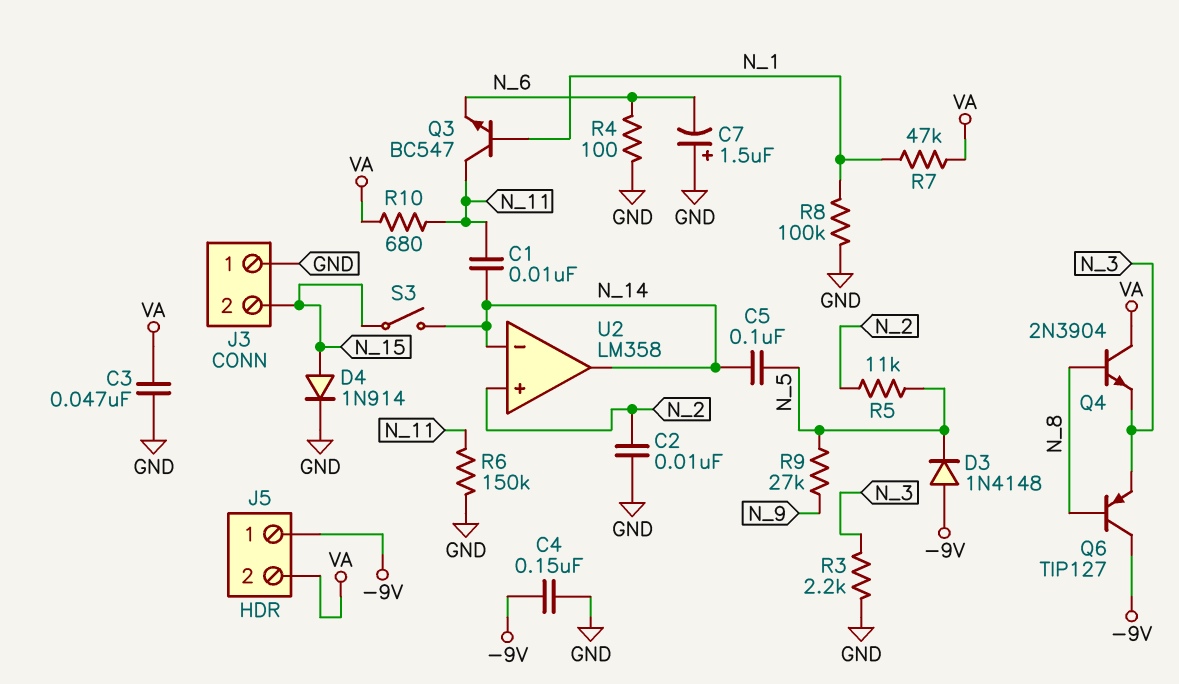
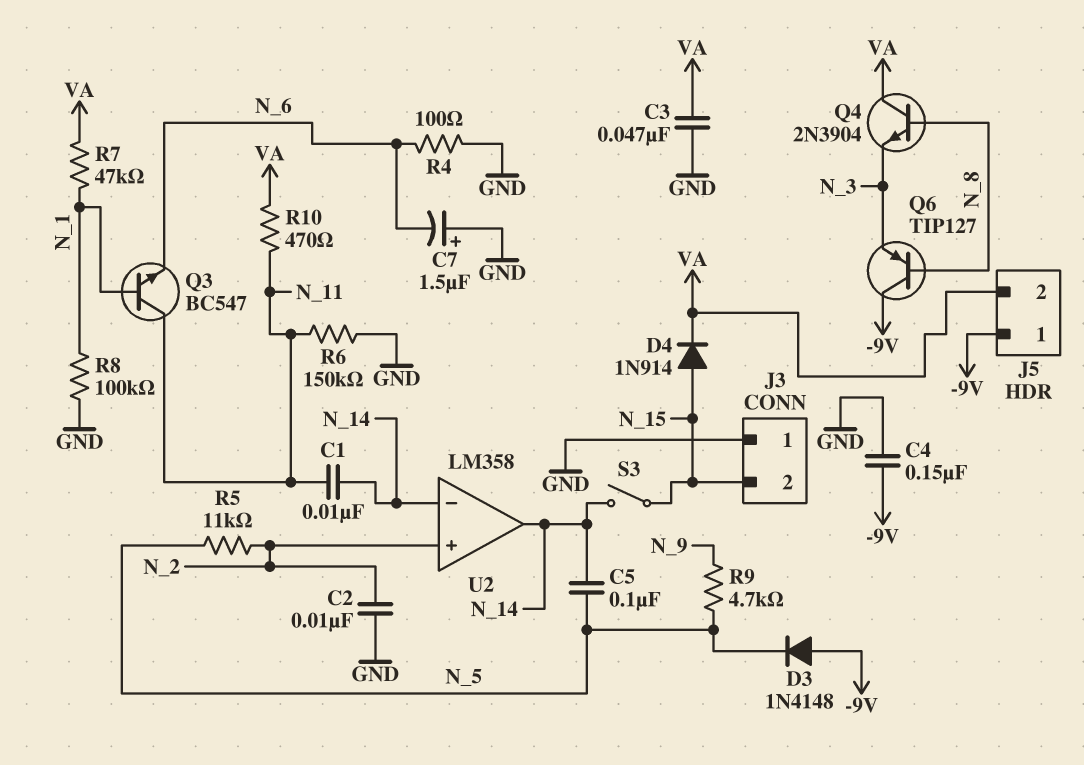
D4: diode 1N914 (A N_15, K GND) -> diode 1N914 (A N_15, K VA)
R3: 2.2k (GND, N_3) -> none
R9: 27k (N_5, N_9) -> 4.7k (N_5, N_9)
R10: 680 (N_11, VA) -> 470 (N_11, VA)

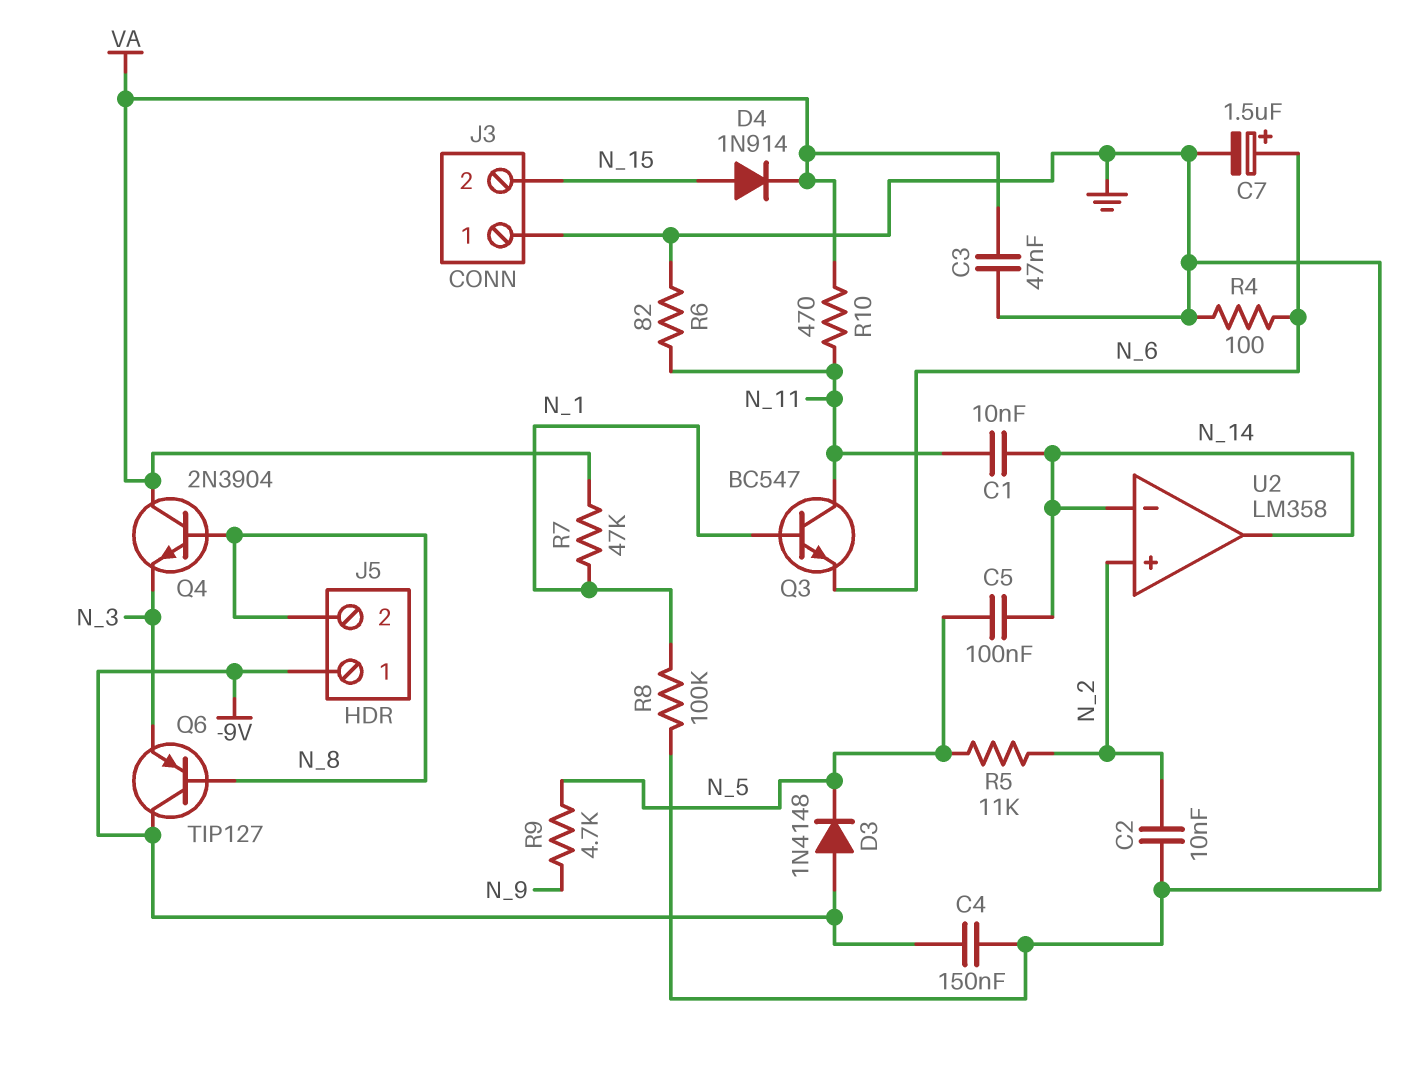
C7: 1.5uF (plus GND, minus N_6) -> 1.5uF (plus N_6, minus GND)
J5 pin 2: VA -> N_8
R6: 150k (GND, N_11) -> 82 (GND, N_11)
S3: switch (N_14, N_15) -> none

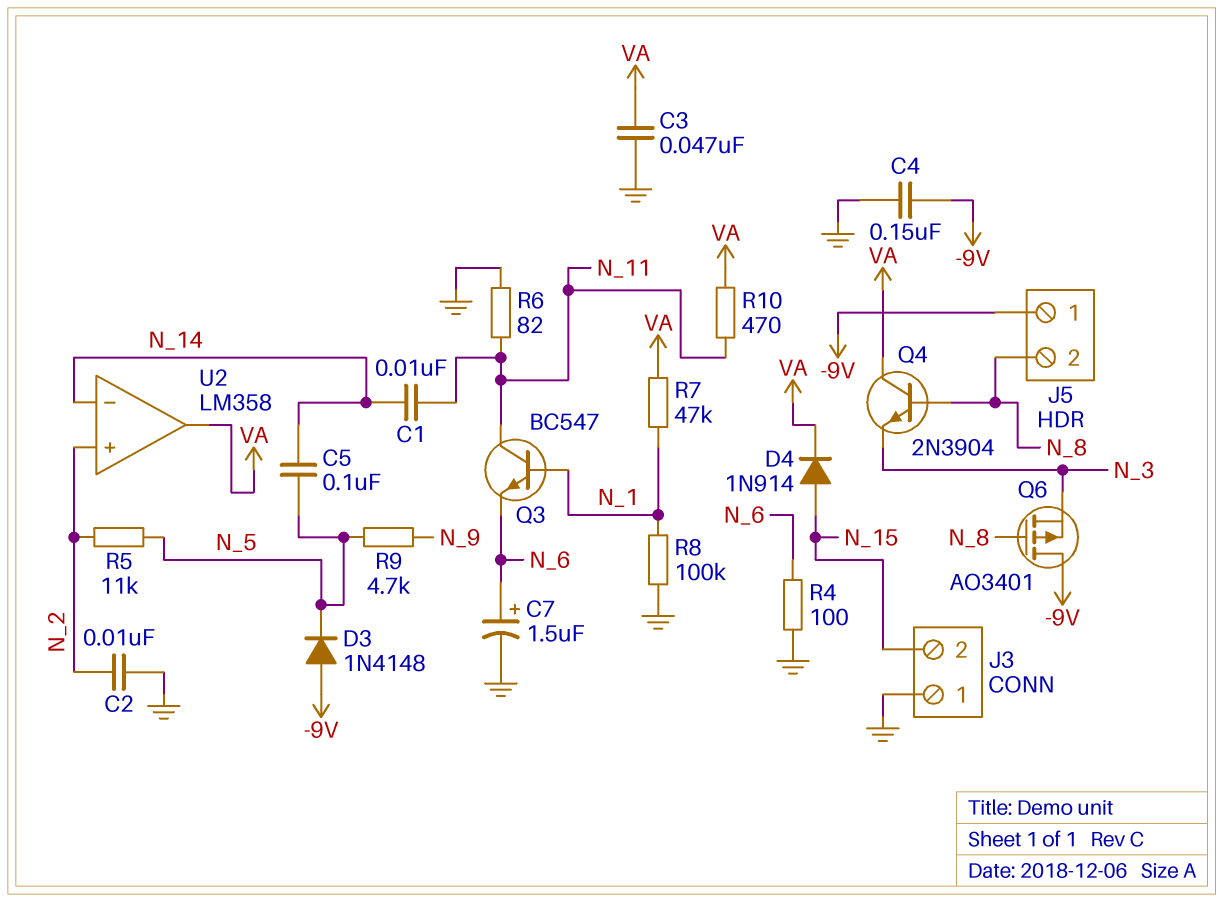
Q6: PNP TIP127 (B N_8, C -9V, E N_3) -> PMOS AO3401 (G N_8, D -9V, S N_3)
U2 pin out: N_14 -> VA

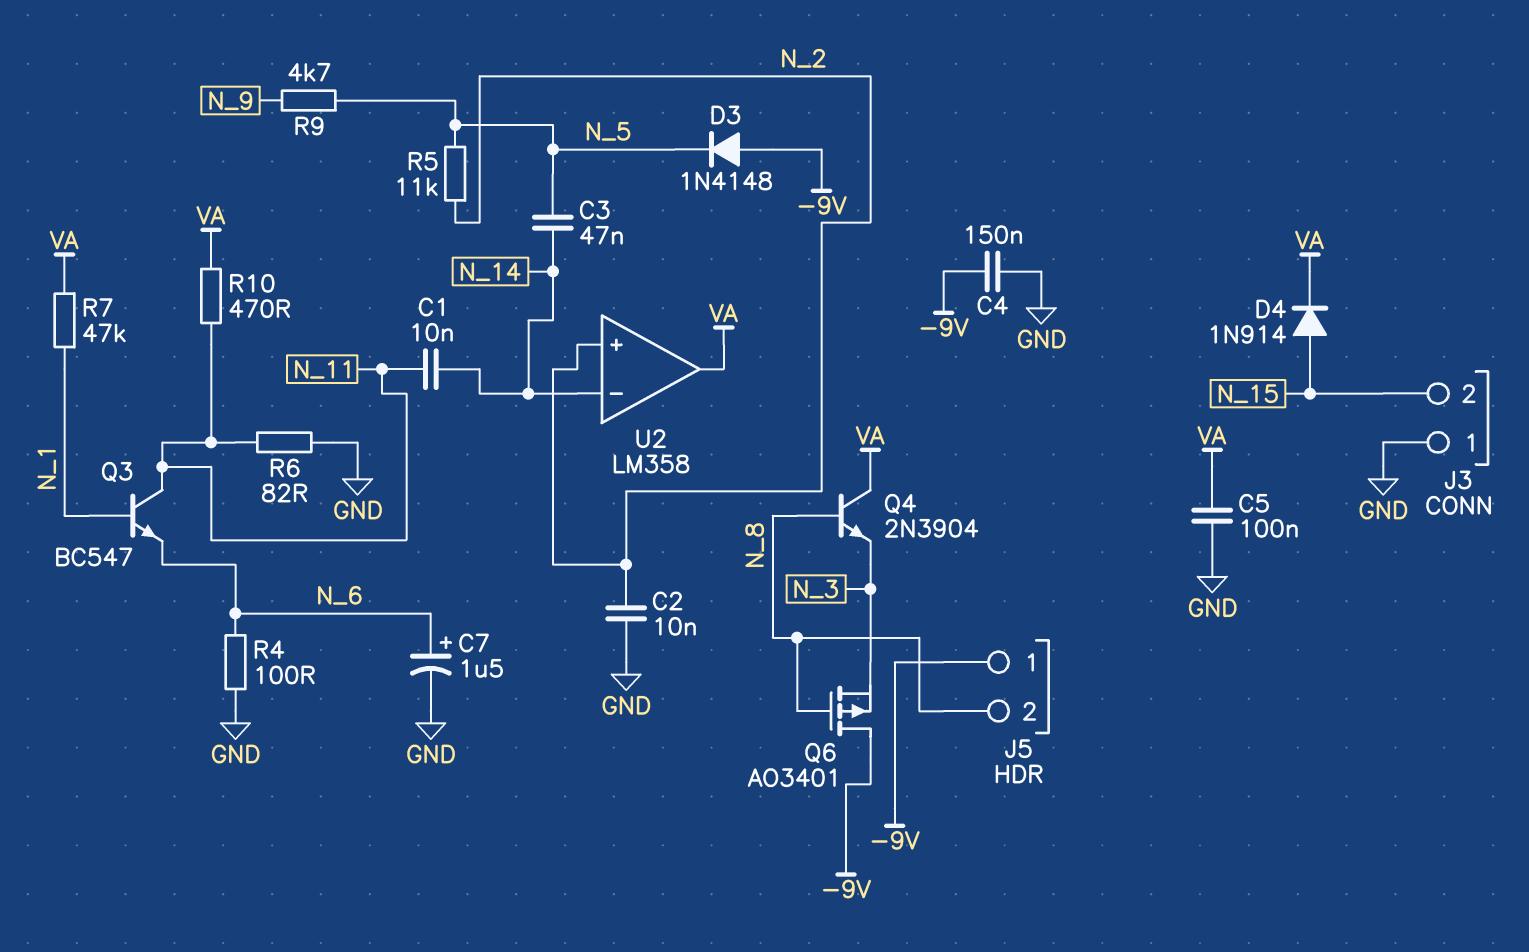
C3: 47nF (GND, VA) -> 47nF (N_5, N_14)
C5: 100nF (N_5, N_14) -> 100nF (GND, VA)
R8: 100k (GND, N_1) -> none

